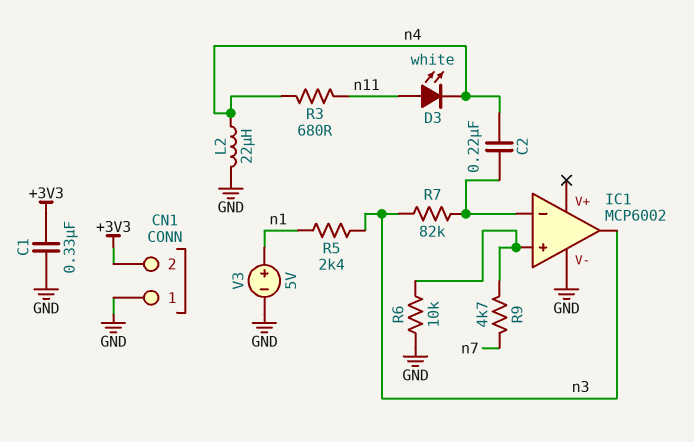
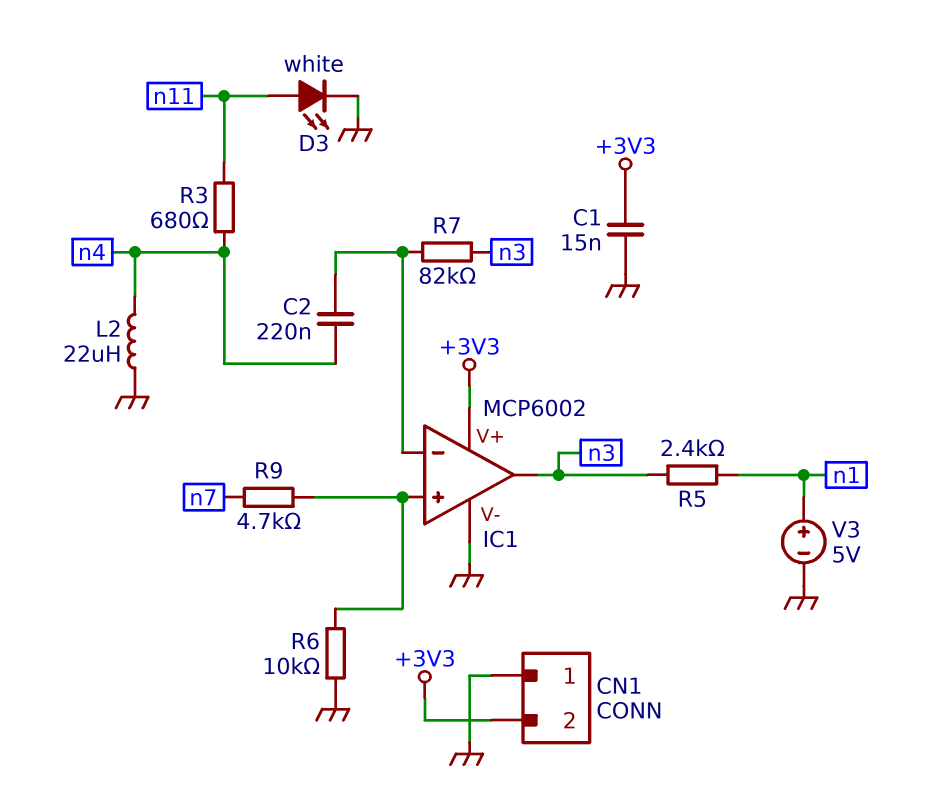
C1: 330nF (+3V3, GND) -> 15nF (+3V3, GND)
D3: LED white (A n11, K n4) -> LED white (A n11, K GND)
IC1 pin V+: none -> +3V3

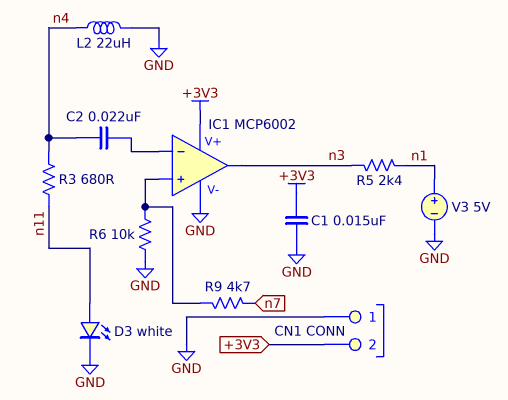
C2: 220nF (IC1/in-, n4) -> 22nF (IC1/in-, n4)
R7: 82k (IC1/in-, n3) -> none

